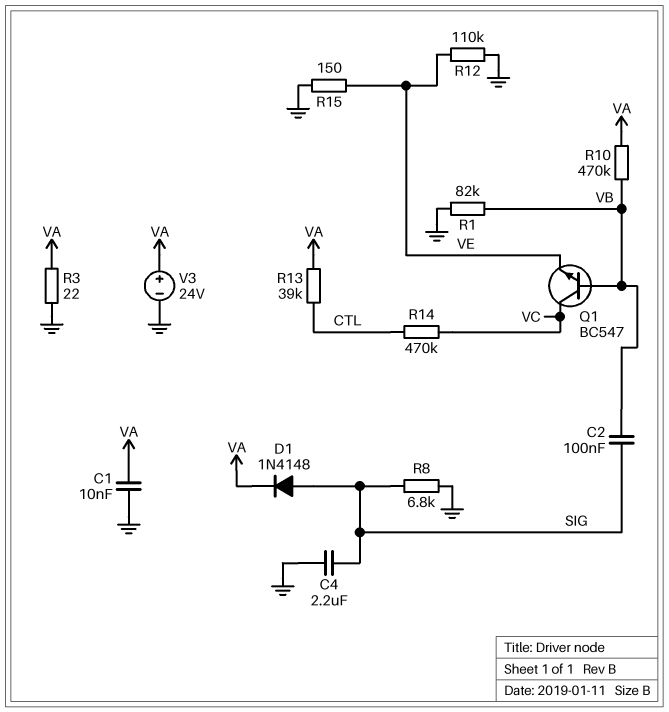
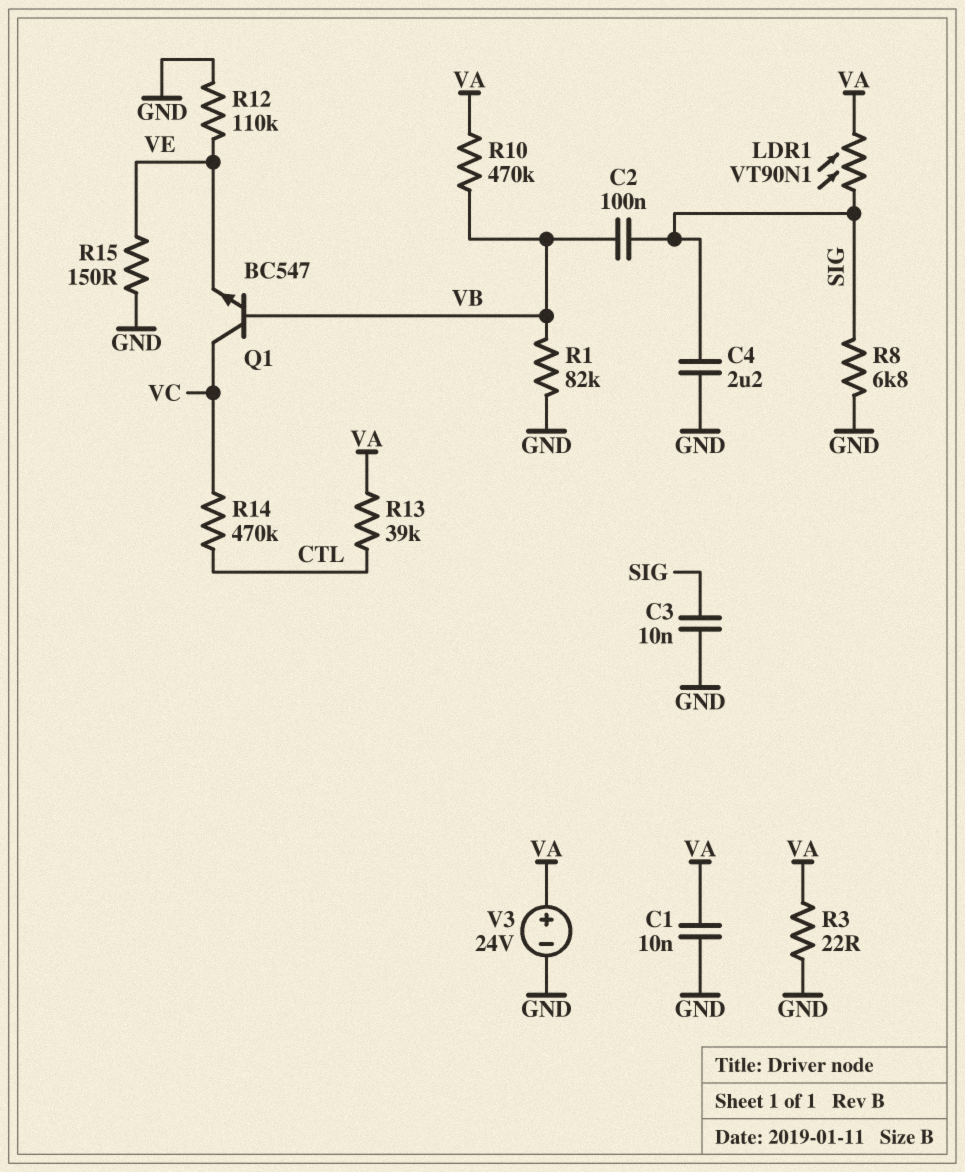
C3: none -> 10nF (GND, SIG)
D1: diode 1N4148 (A SIG, K VA) -> none
LDR1: none -> VT90N1 (SIG, VA)

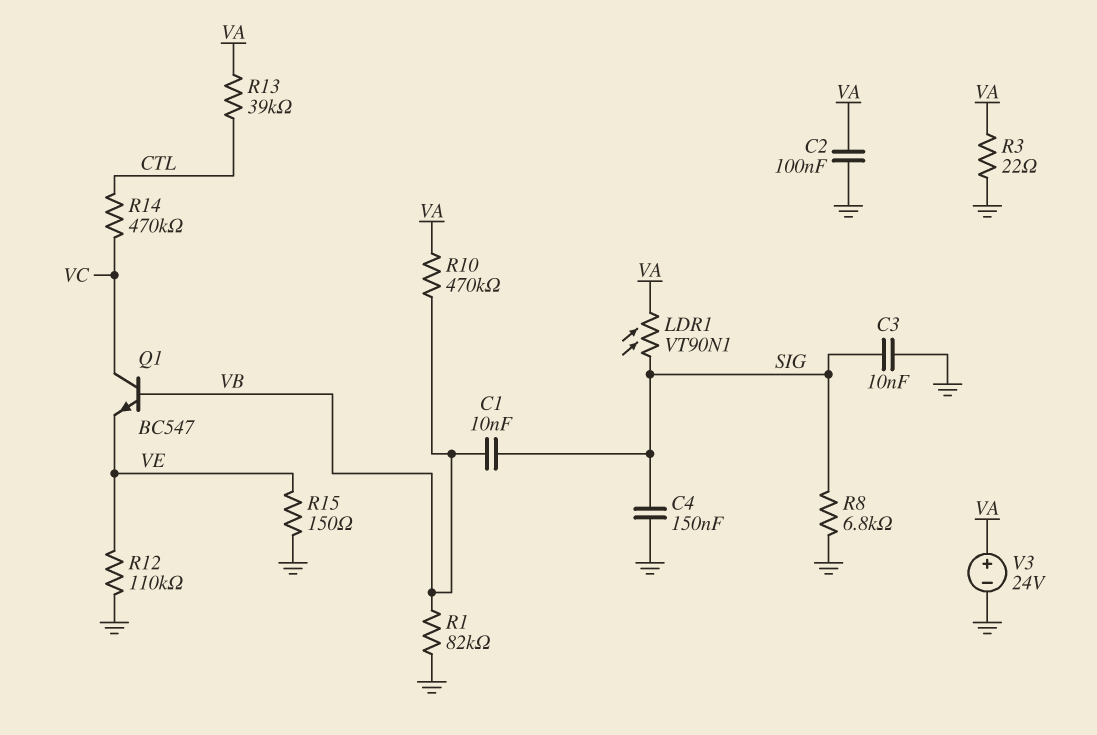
C1: 10nF (GND, VA) -> 10nF (SIG, VB)
C2: 100nF (SIG, VB) -> 100nF (GND, VA)
C4: 2.2uF (GND, SIG) -> 150nF (GND, SIG)

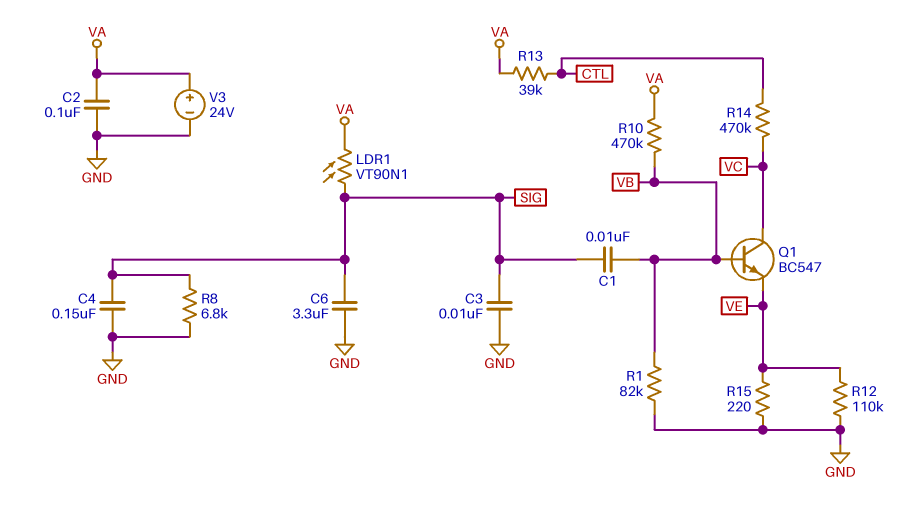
C6: none -> 3.3uF (GND, SIG)
R3: 22 (GND, VA) -> none
R15: 150 (GND, VE) -> 220 (GND, VE)

